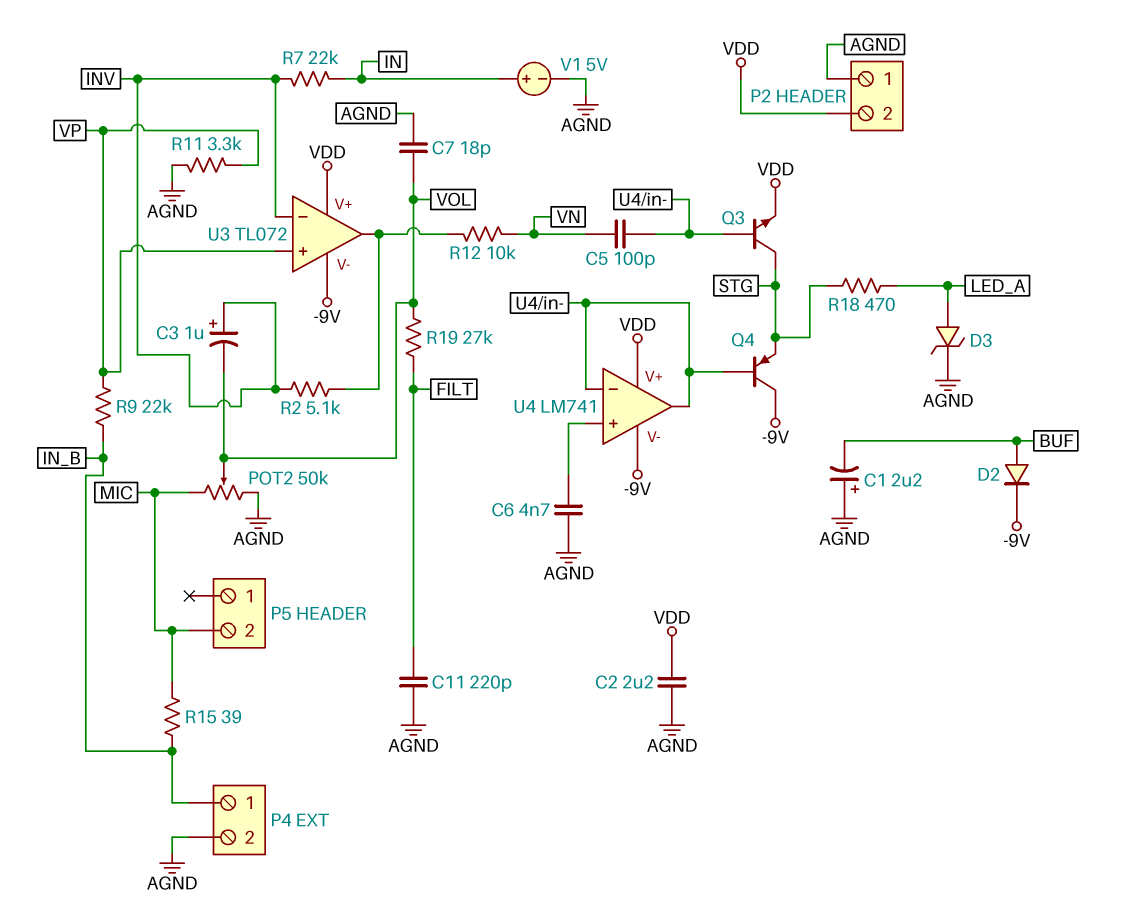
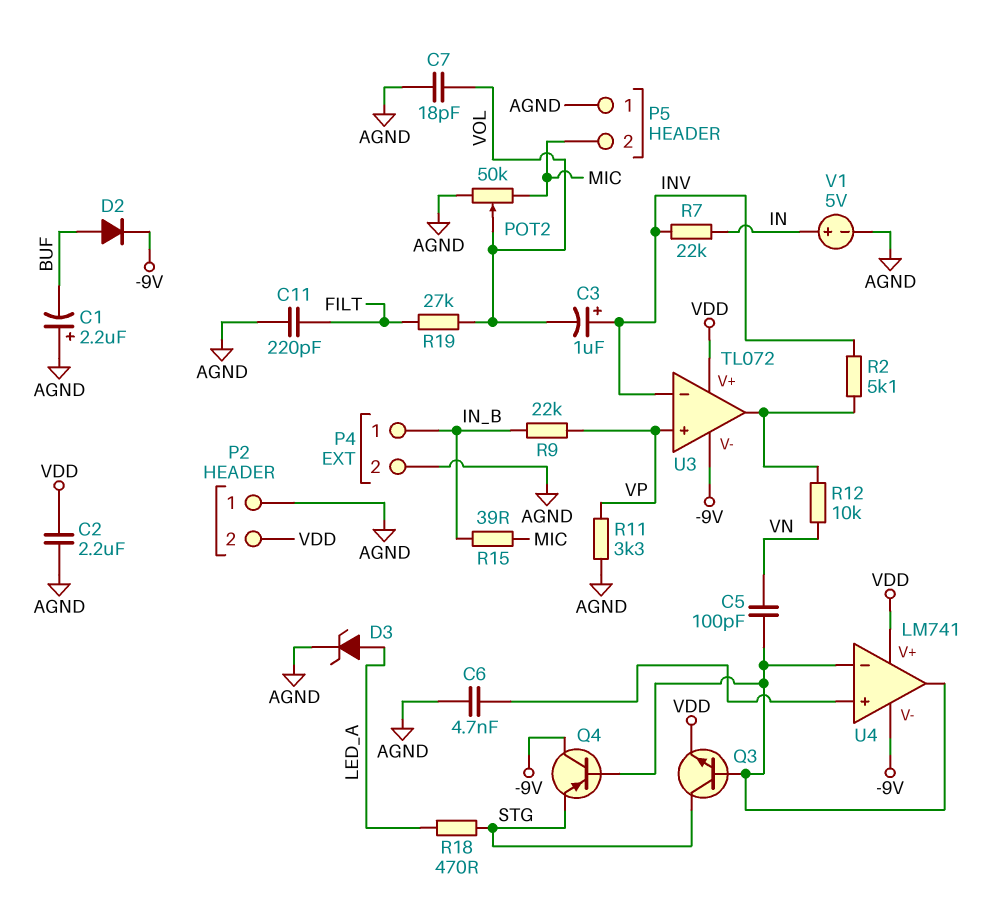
P5 pin 1: none -> AGND

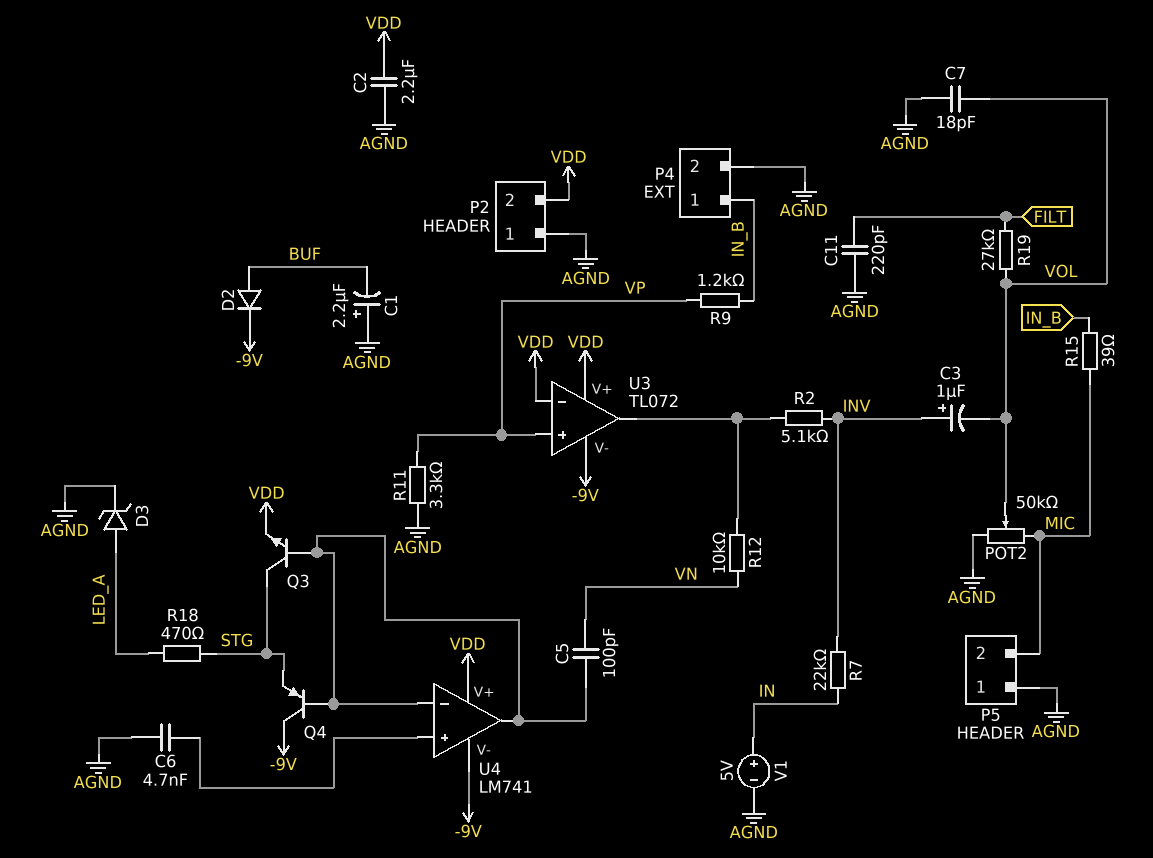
R9: 22k (IN_B, VP) -> 1.2k (IN_B, VP)
U3 pin in-: INV -> VDD

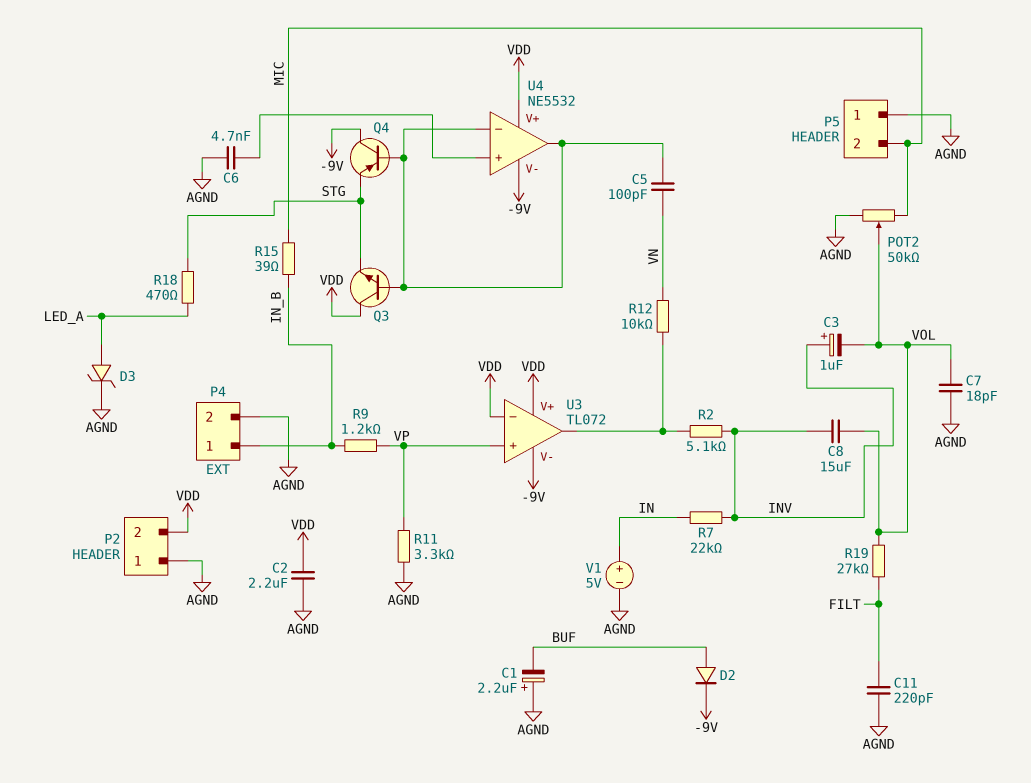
C8: none -> 15uF (INV, VOL)
Q3: NPN (B U4/in-, C STG, E VDD) -> NPN (B U4/in-, C VDD, E STG)
U4: LM741 -> NE5532

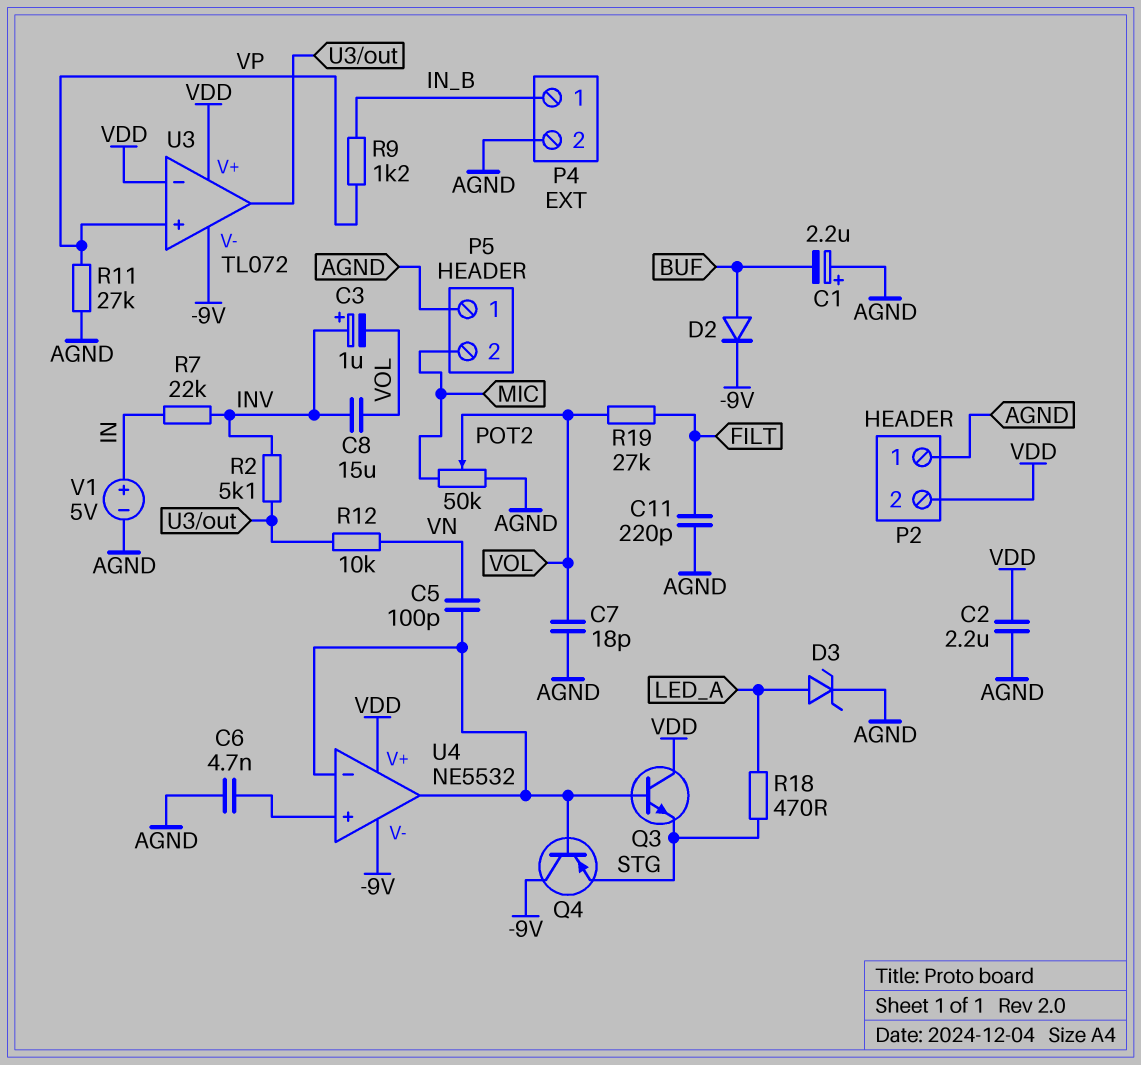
R11: 3.3k (AGND, VP) -> 27k (AGND, VP)
R15: 39 (IN_B, MIC) -> none

